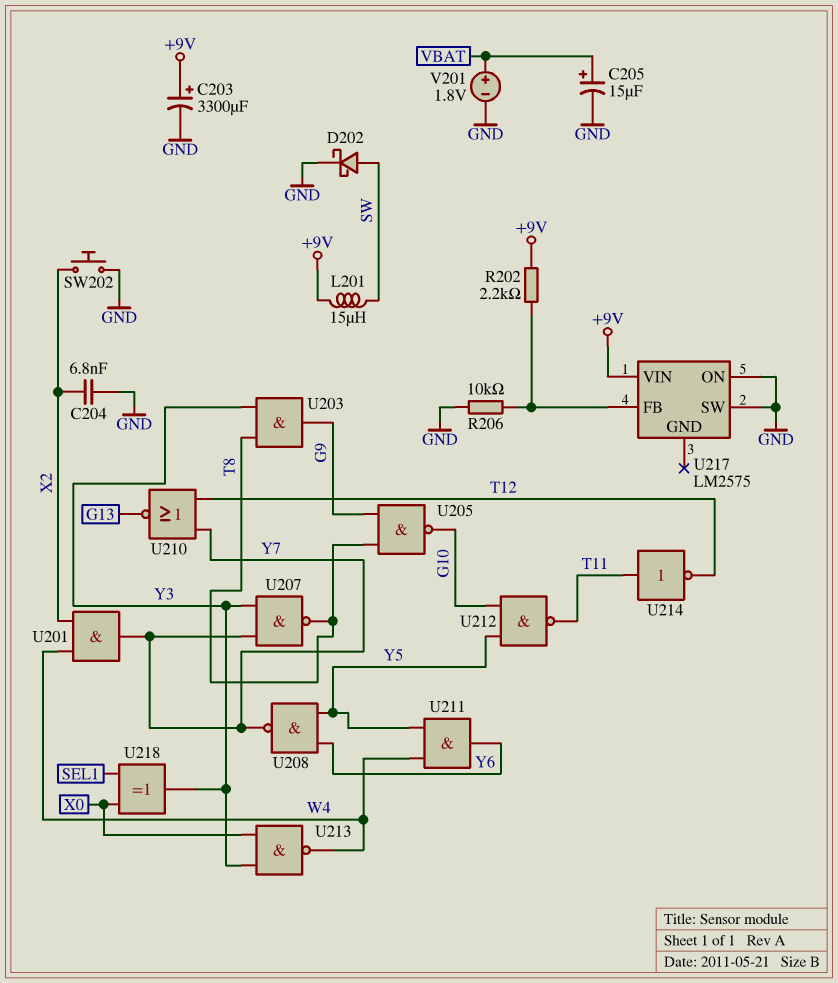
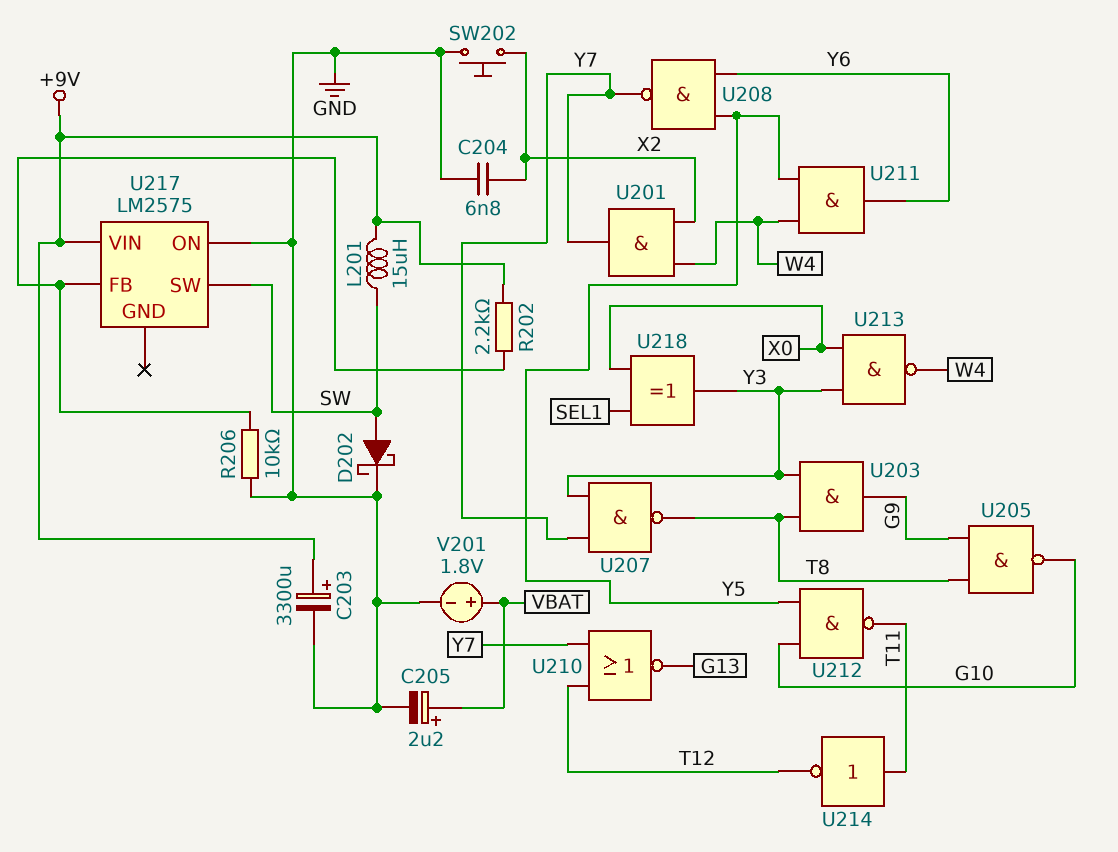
C205: 15uF (plus VBAT, minus GND) -> 2.2uF (plus VBAT, minus GND)
U217 pin SW: GND -> SW

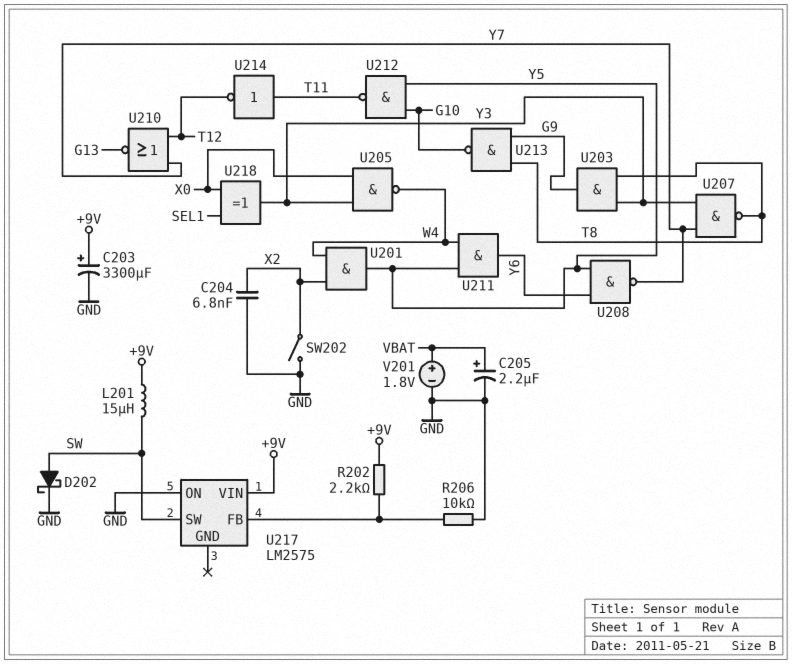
SW202: button (GND, X2) -> switch (GND, X2)
U201: AND (in W4, in X2, out Y7) -> AND (in W4, in X2, out Y5)
U205: NAND (in G9, in T8, out G10) -> NAND (in X0, in Y3, out W4)
U213: NAND (in X0, in Y3, out W4) -> NAND (in G9, in T8, out G10)

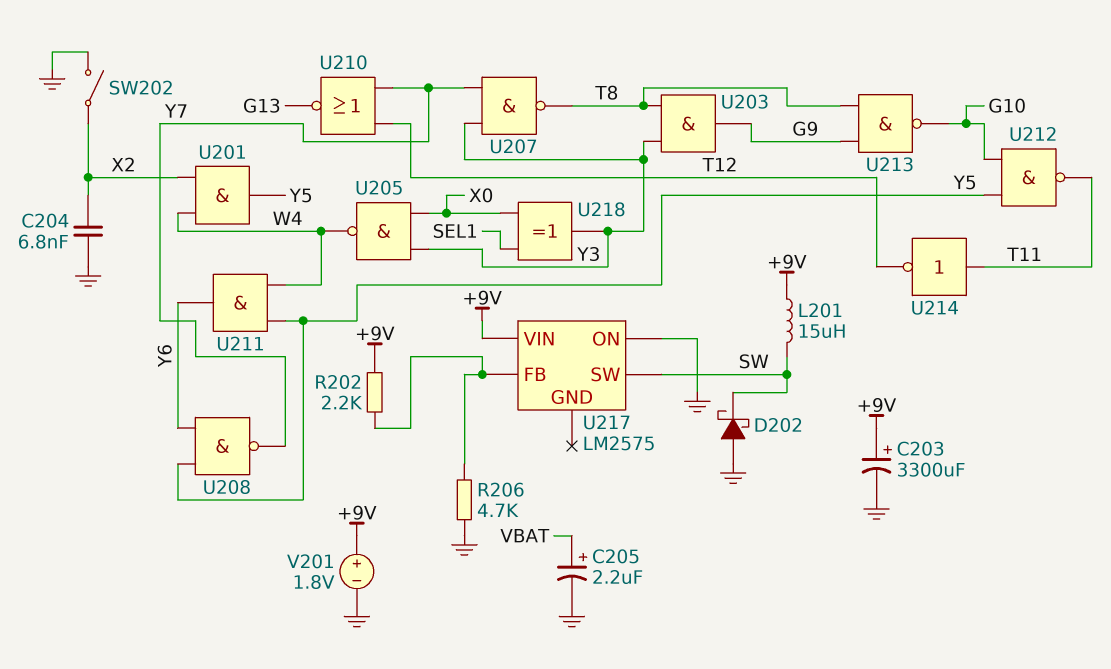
D202: schottky (A SW, K GND) -> schottky (A GND, K SW)
R206: 10k (GND, U217/FB) -> 4.7k (GND, U217/FB)
V201: 1.8V (plus VBAT, minus GND) -> 1.8V (plus +9V, minus GND)

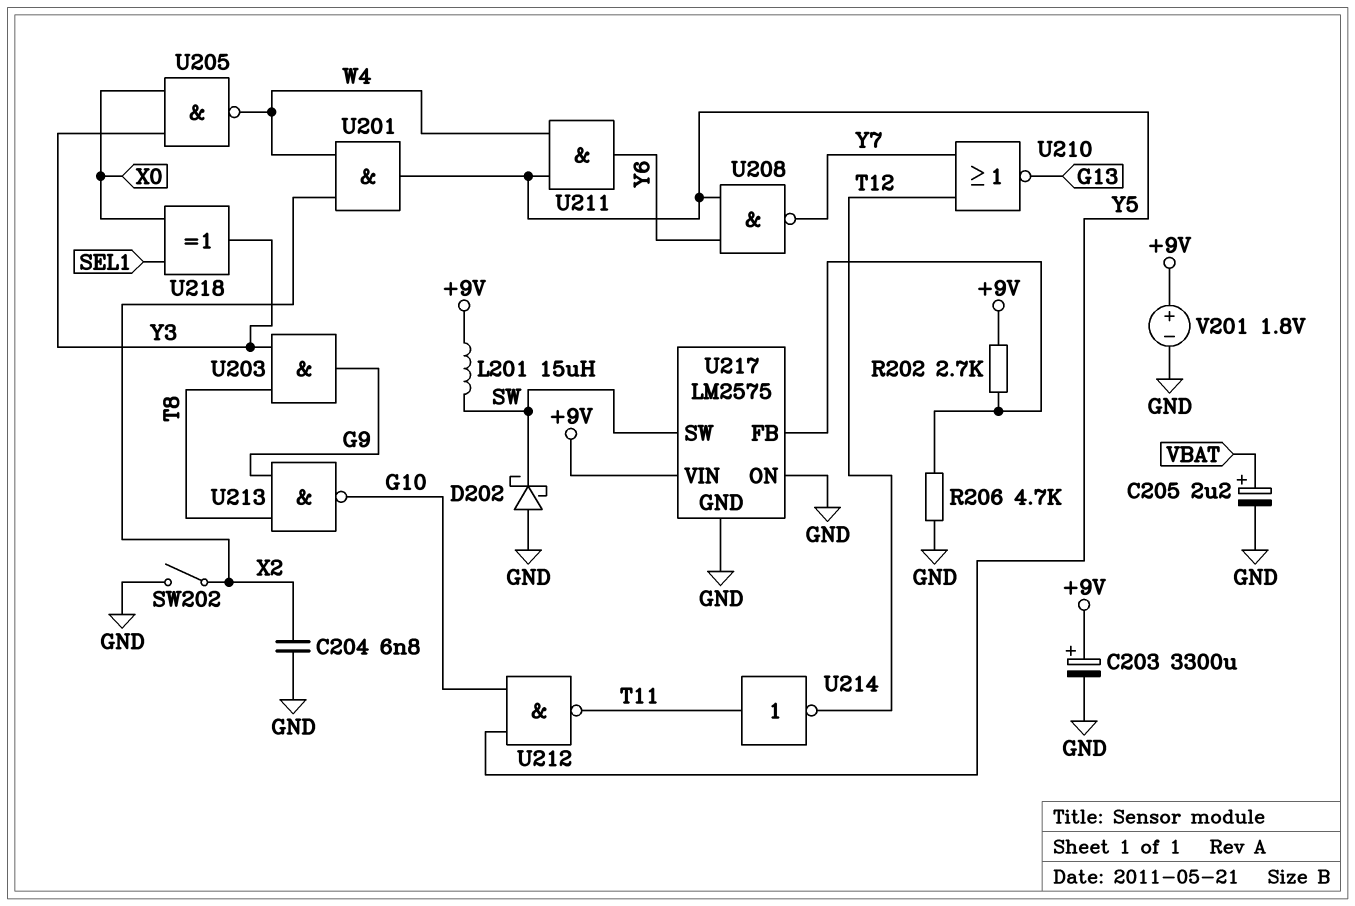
R202: 2.2k (+9V, U217/FB) -> 2.7k (+9V, U217/FB)
U207: NAND (in Y3, in Y7, out T8) -> none
U217 pin GND: none -> GND

